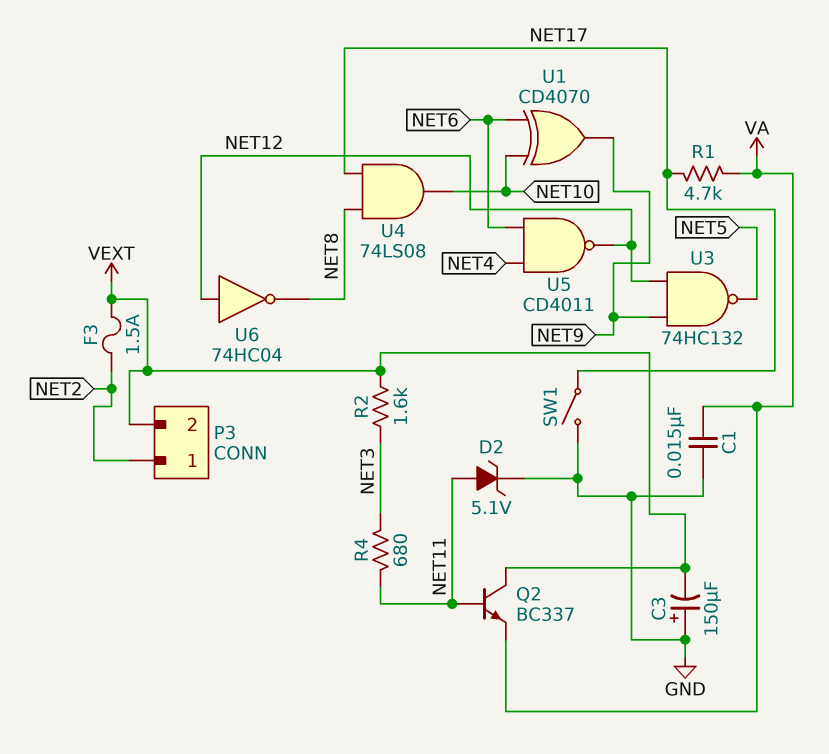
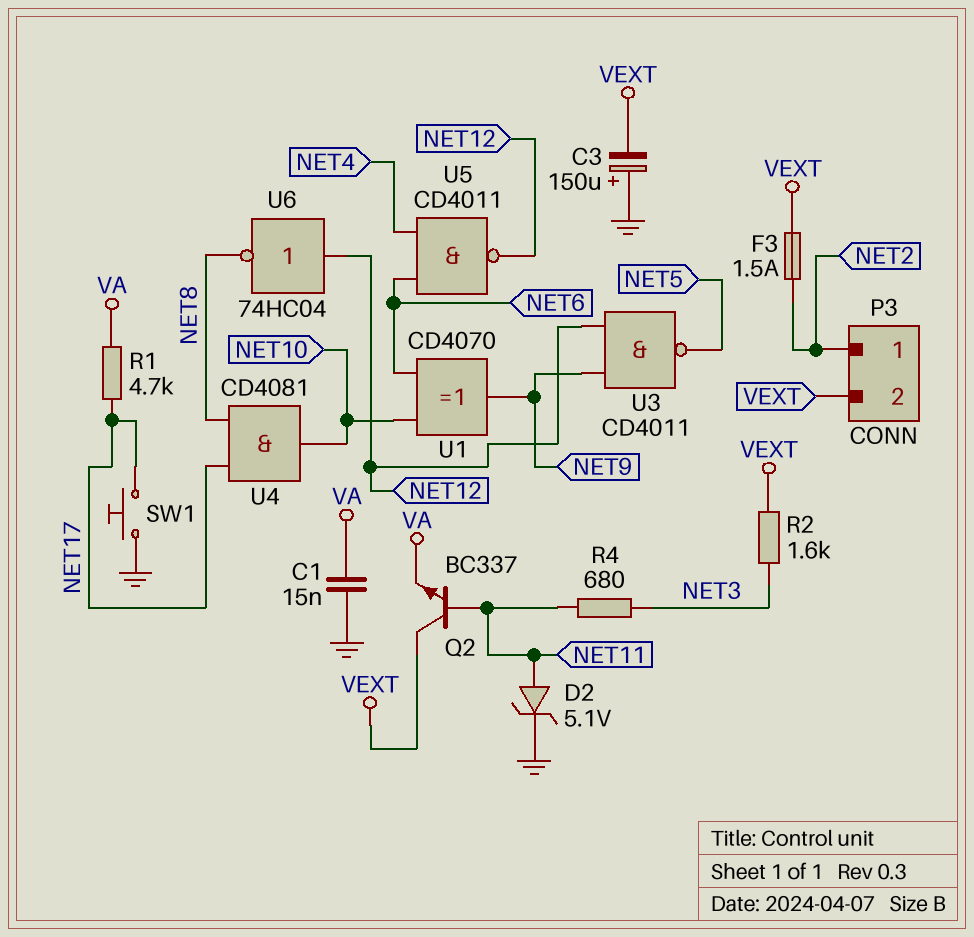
SW1: switch (GND, NET17) -> button (GND, NET17)
U3: NAND 74HC132 (in NET9, in NET12, out NET5) -> NAND CD4011 (in NET9, in NET12, out NET5)
U4: AND 74LS08 (in NET8, in NET17, out NET10) -> AND CD4081 (in NET8, in NET17, out NET10)

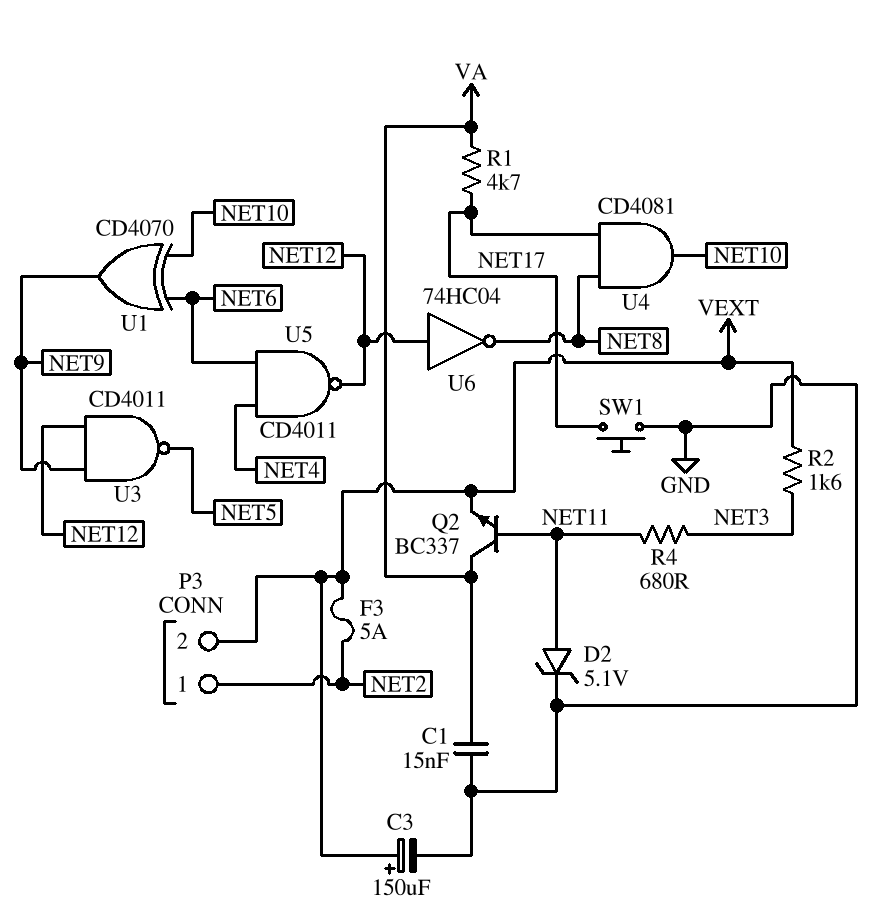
C3: 150uF (plus GND, minus VEXT) -> 150uF (plus VEXT, minus GND)
F3: 1.5A (NET2, VEXT) -> 5A (NET2, VEXT)
Q2: NPN BC337 (B NET11, C VEXT, E VA) -> NPN BC337 (B NET11, C VA, E VEXT)

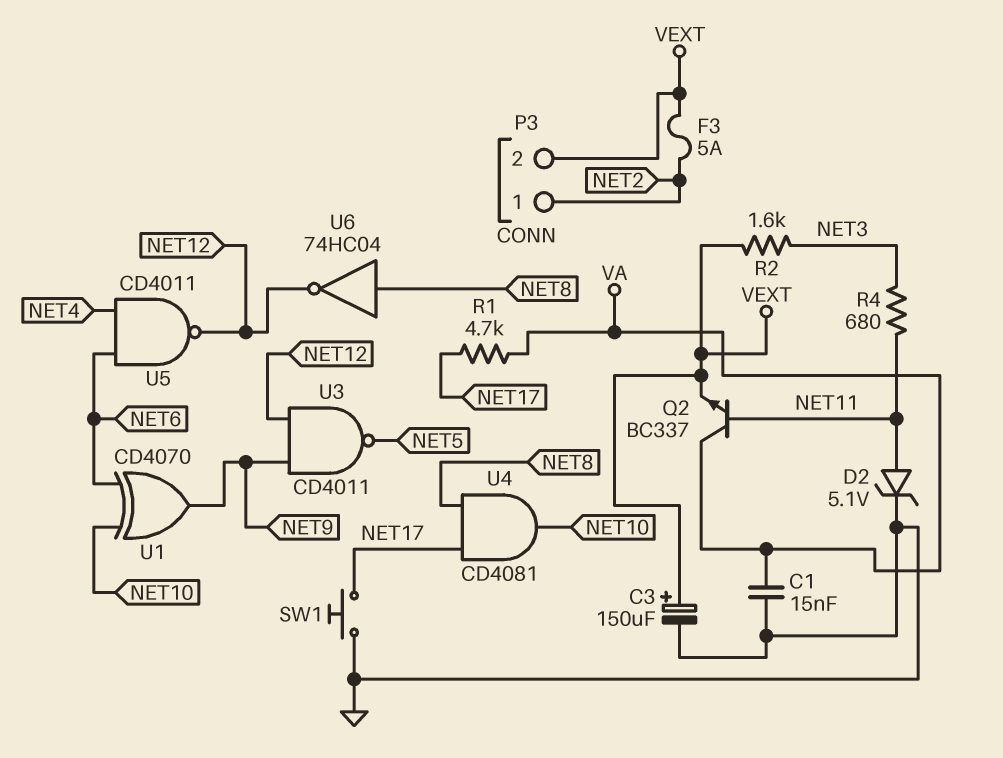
U6: NOT 74HC04 (in NET12, out NET8) -> NOT 74HC04 (in NET8, out NET12)

